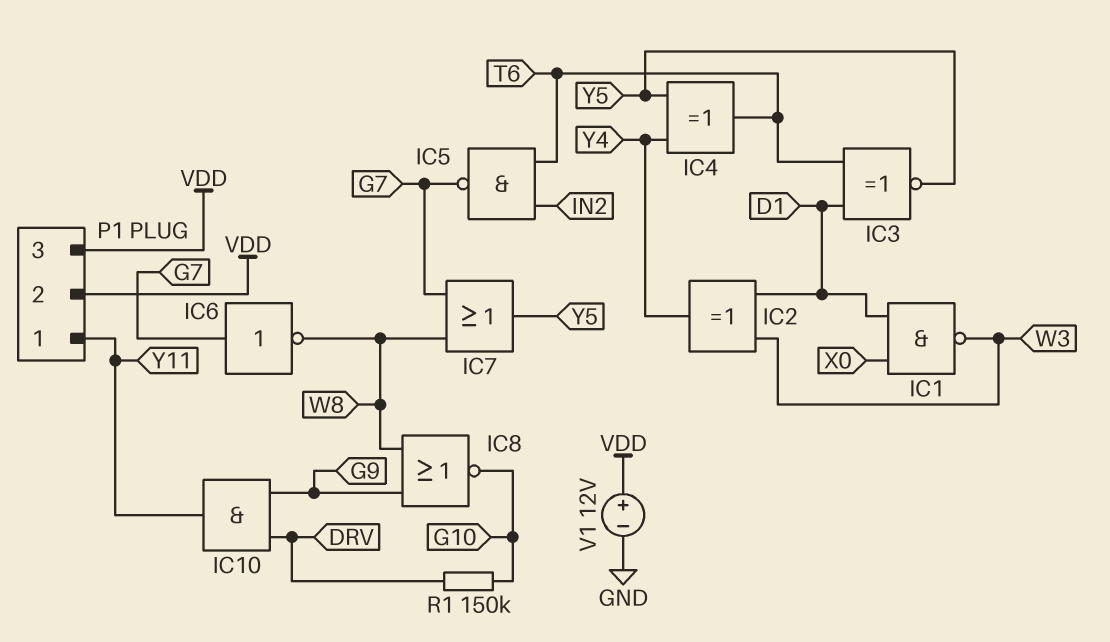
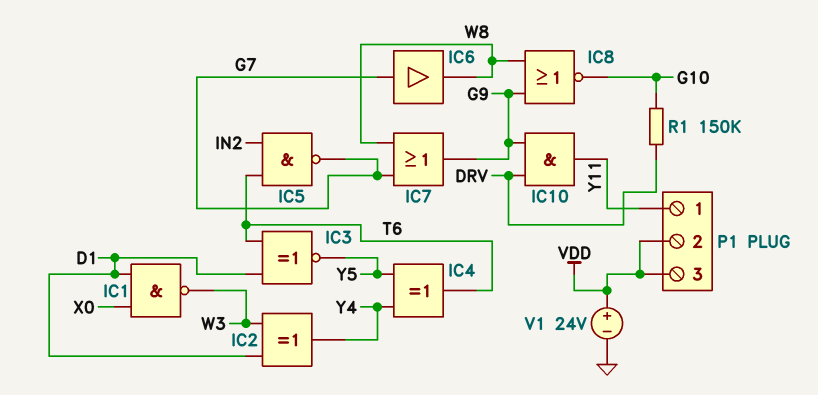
IC6: NOT (in G7, out W8) -> buffer (in G7, out W8)
IC7: OR (in G7, in W8, out Y5) -> OR (in G7, in W8, out G9)
V1: 12V (plus VDD, minus GND) -> 24V (plus VDD, minus GND)

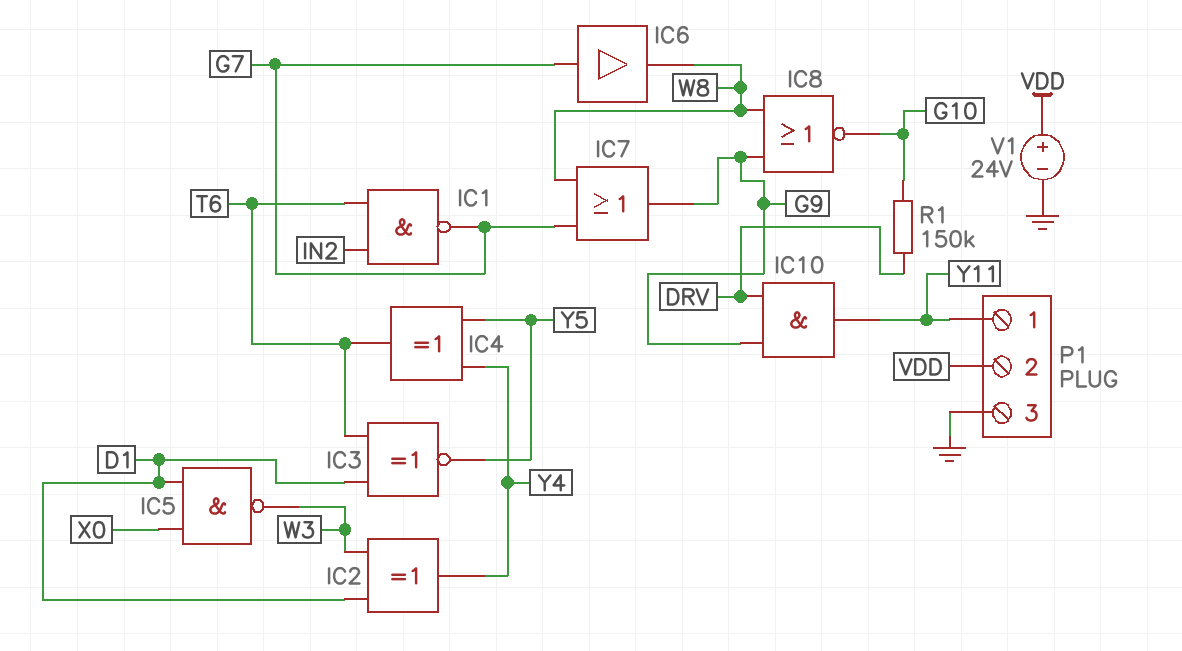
IC1: NAND (in D1, in X0, out W3) -> NAND (in IN2, in T6, out G7)
IC5: NAND (in IN2, in T6, out G7) -> NAND (in D1, in X0, out W3)
P1 pin 3: VDD -> GND

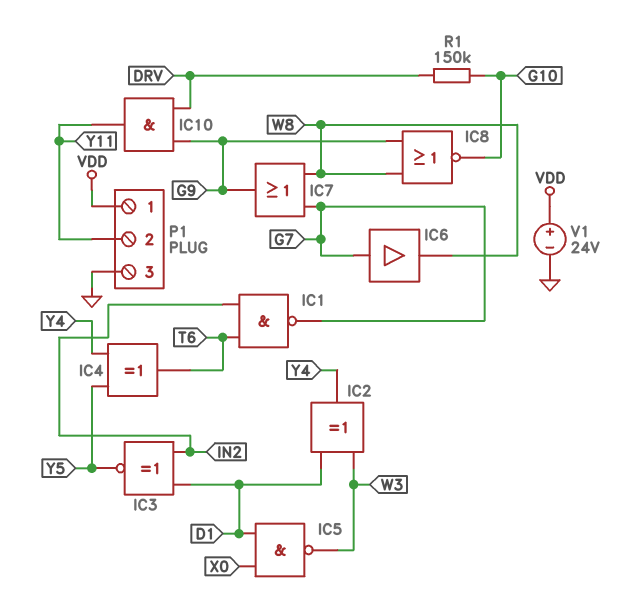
IC3: XNOR (in D1, in T6, out Y5) -> XNOR (in D1, in IN2, out Y5)
P1 pin 1: Y11 -> VDD
P1 pin 2: VDD -> Y11

